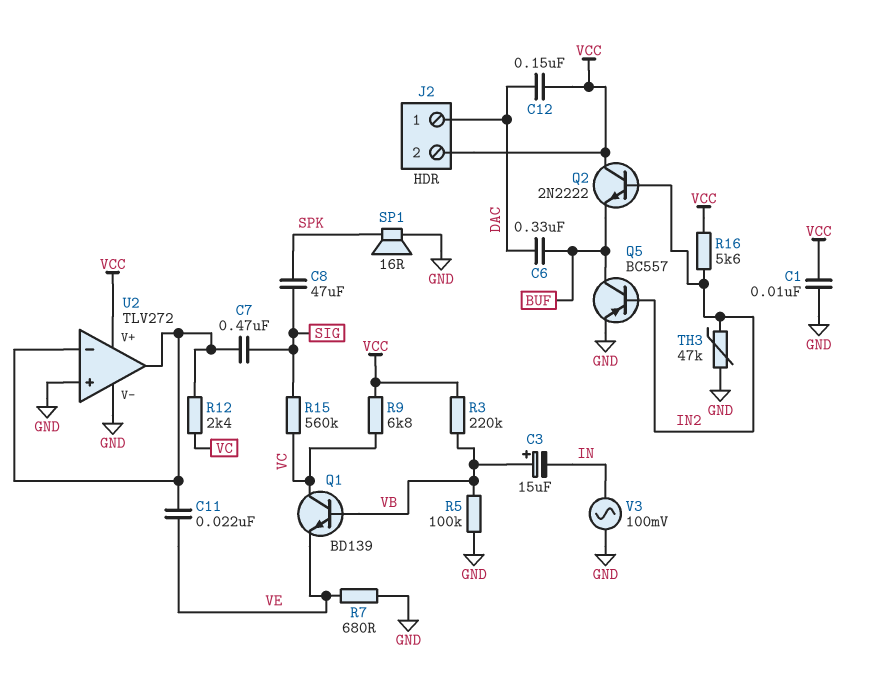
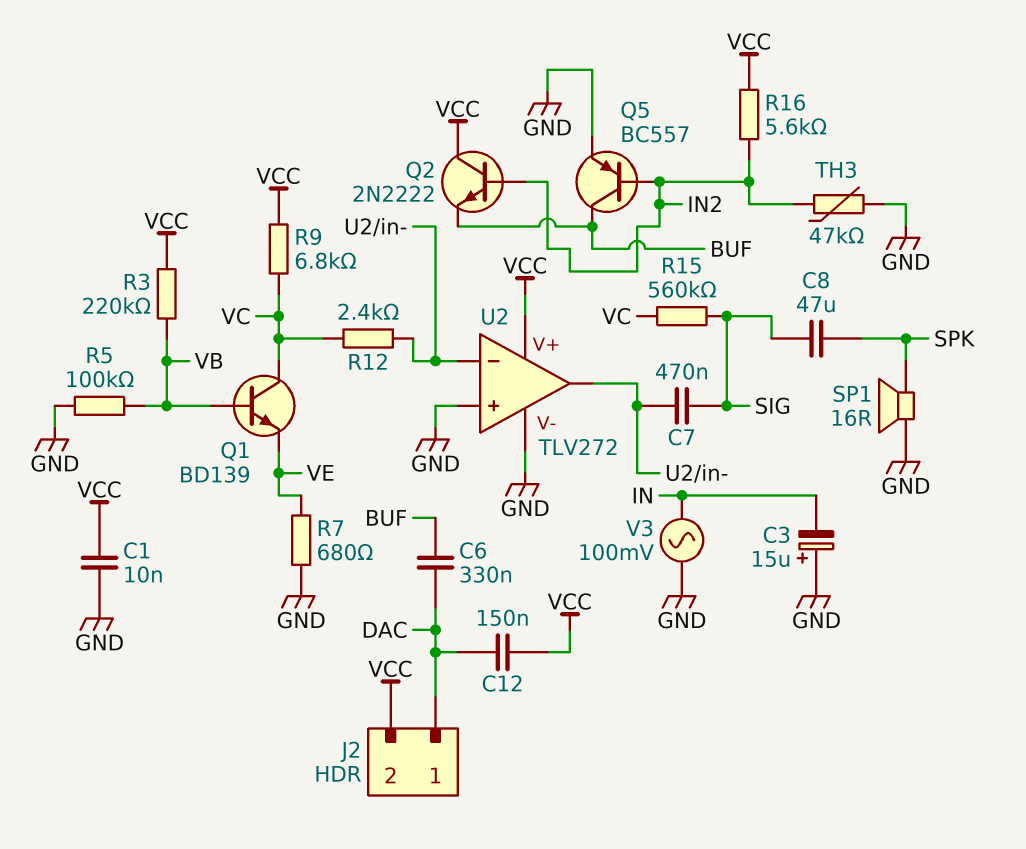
C3: 15uF (plus VB, minus IN) -> 15uF (plus GND, minus IN)
C11: 22nF (U2/in-, VE) -> none

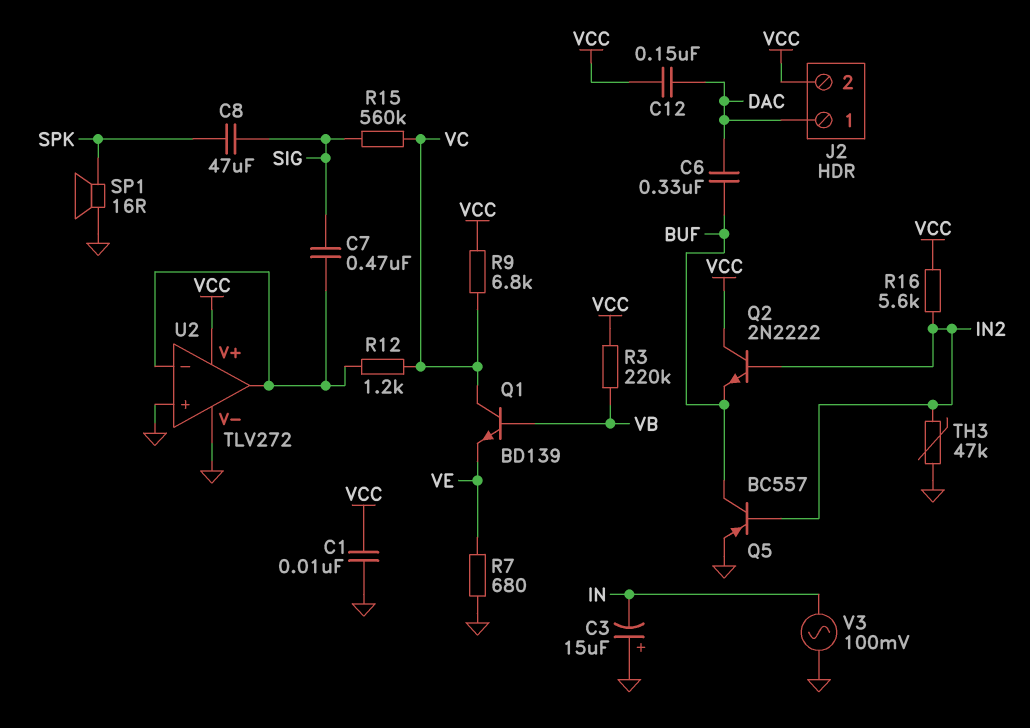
R5: 100k (GND, VB) -> none
R12: 2.4k (U2/in-, VC) -> 1.2k (U2/in-, VC)

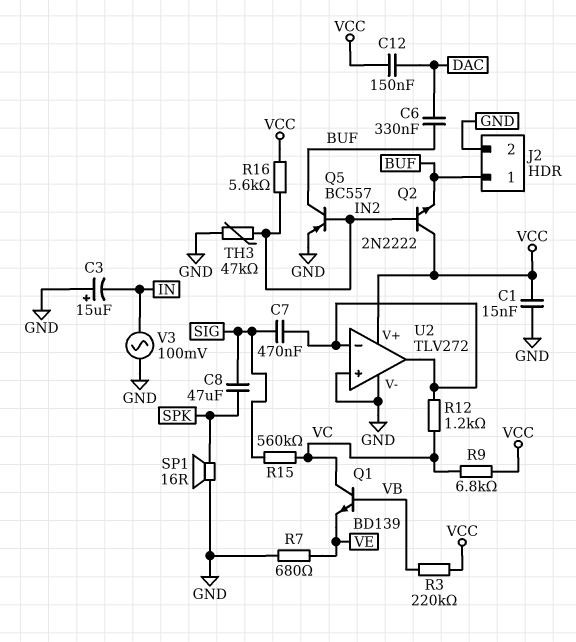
C1: 10nF (GND, VCC) -> 15nF (GND, VCC)
J2 pin 1: DAC -> BUF
J2 pin 2: VCC -> GND

